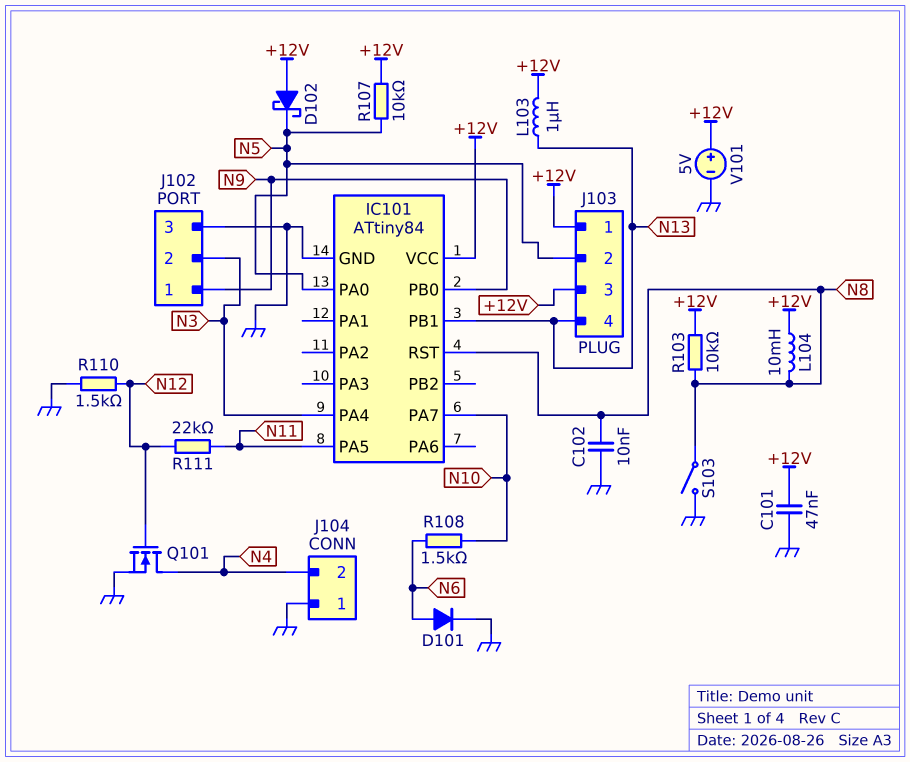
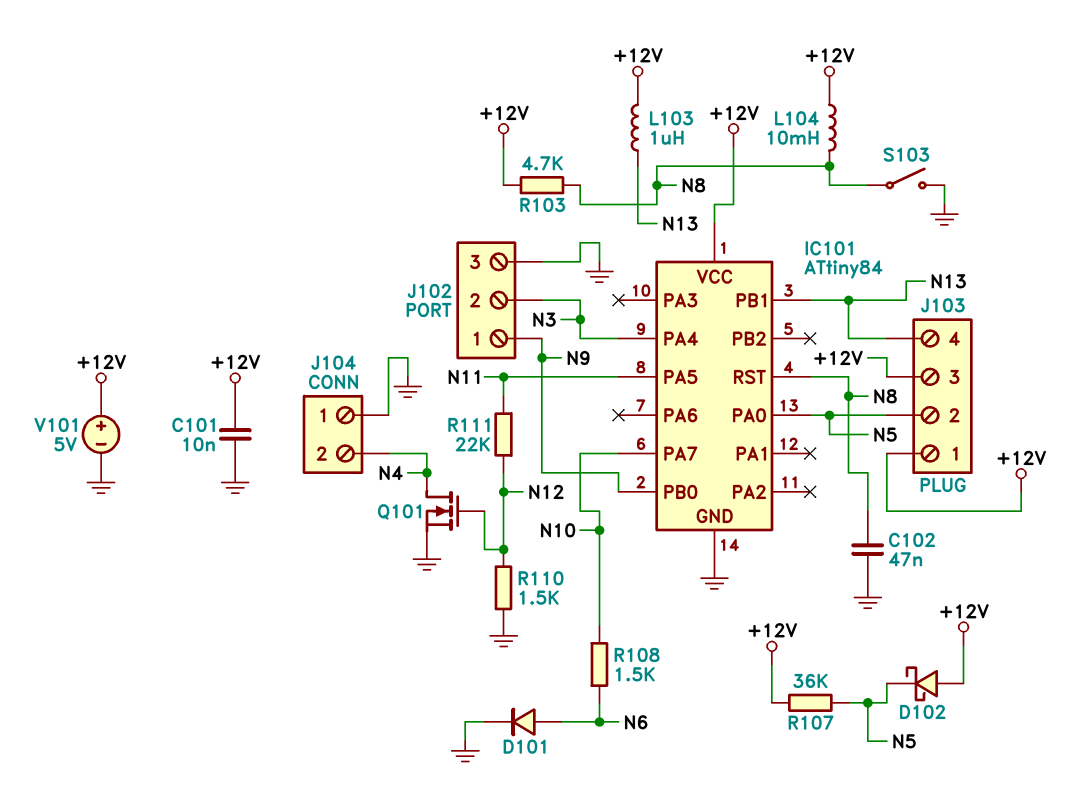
C101: 47nF (+12V, GND) -> 10nF (+12V, GND)
C102: 10nF (GND, N8) -> 47nF (GND, N8)
R103: 10k (+12V, N8) -> 4.7k (+12V, N8)
R107: 10k (+12V, N5) -> 36k (+12V, N5)

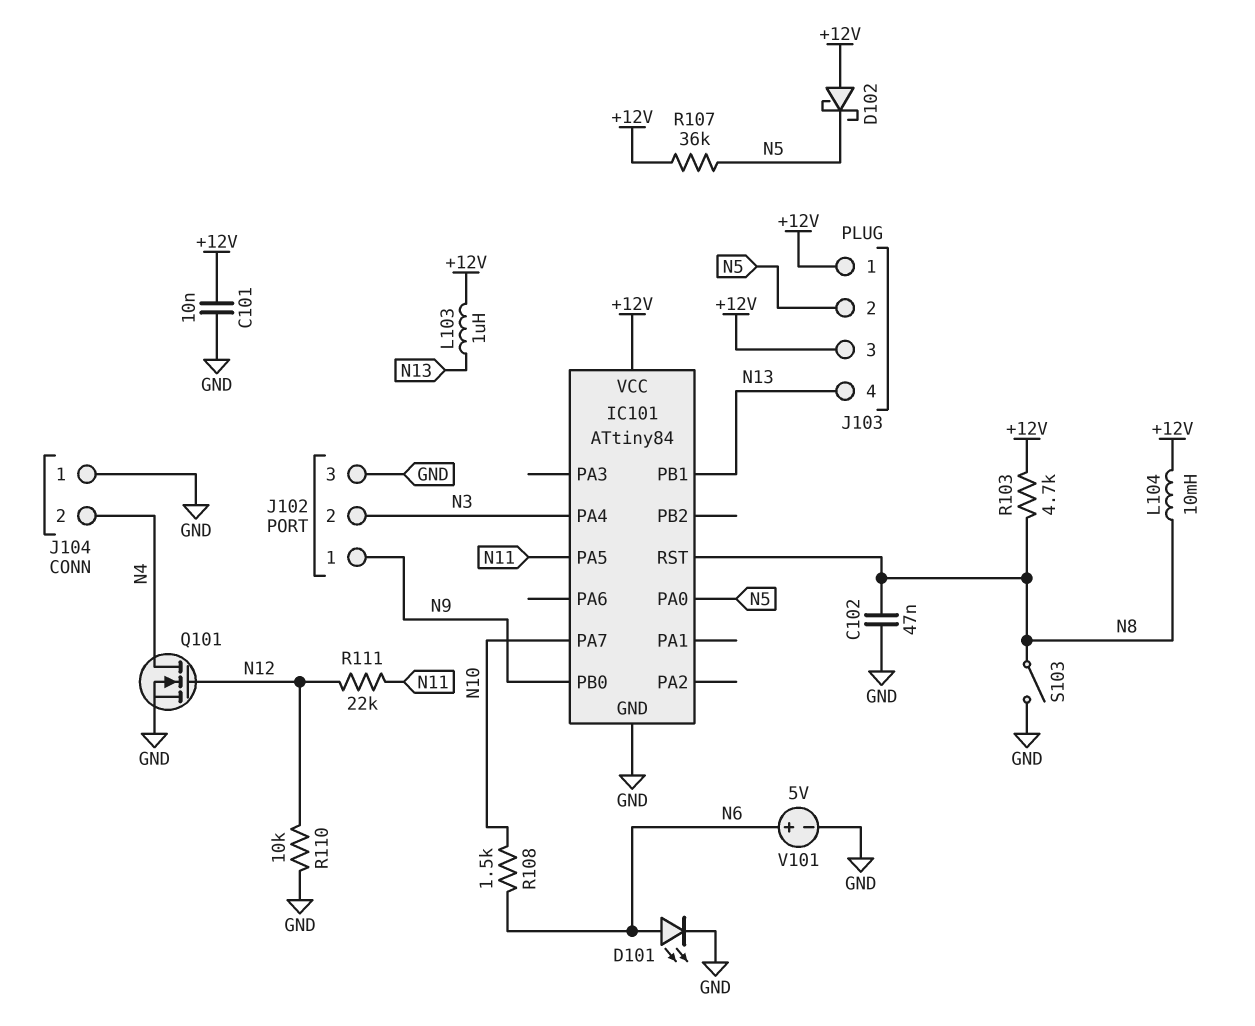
D101: diode (A N6, K GND) -> LED (A N6, K GND)
R110: 1.5k (GND, N12) -> 10k (GND, N12)
V101: 5V (plus +12V, minus GND) -> 5V (plus N6, minus GND)

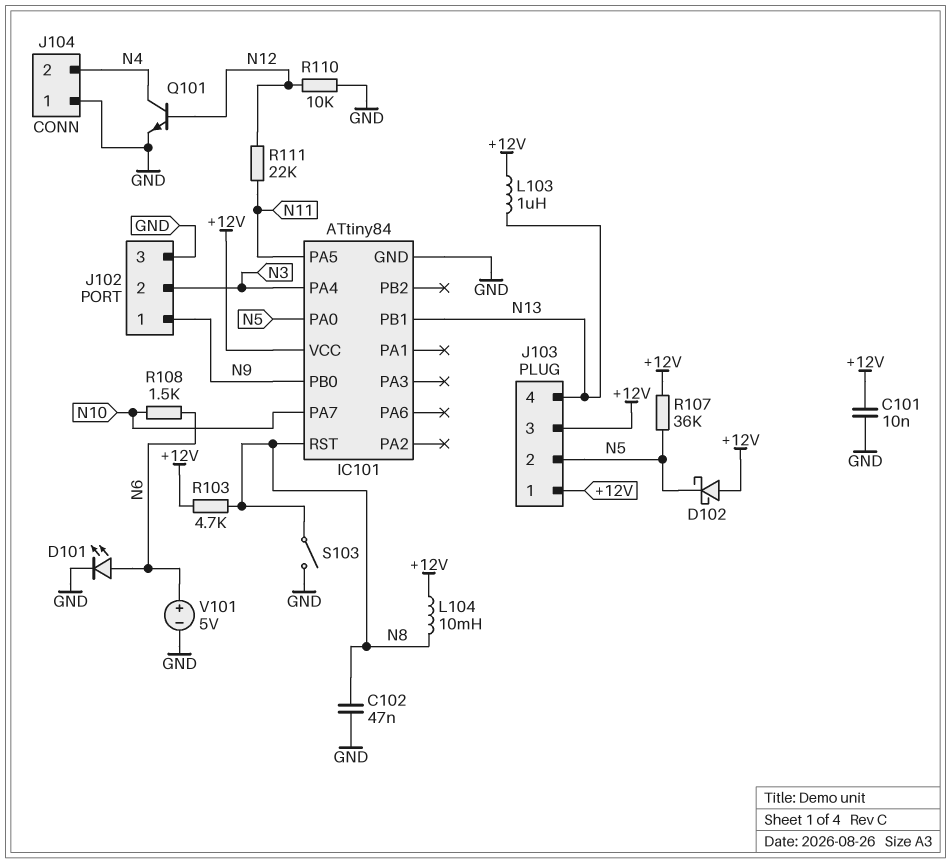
Q101: NMOS (G N12, D N4, S GND) -> NPN (B N12, C N4, E GND)

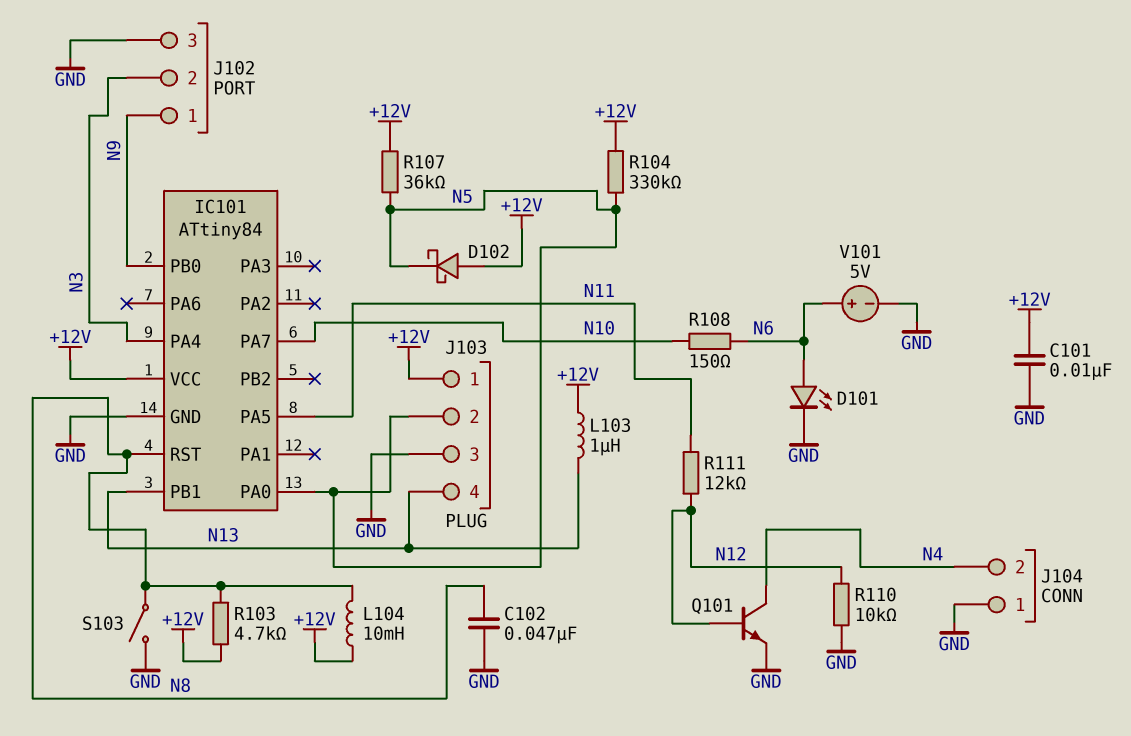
J103 pin 3: +12V -> GND
R104: none -> 330k (+12V, N5)
R108: 1.5k (N6, N10) -> 150 (N6, N10)
R111: 22k (N11, N12) -> 12k (N11, N12)

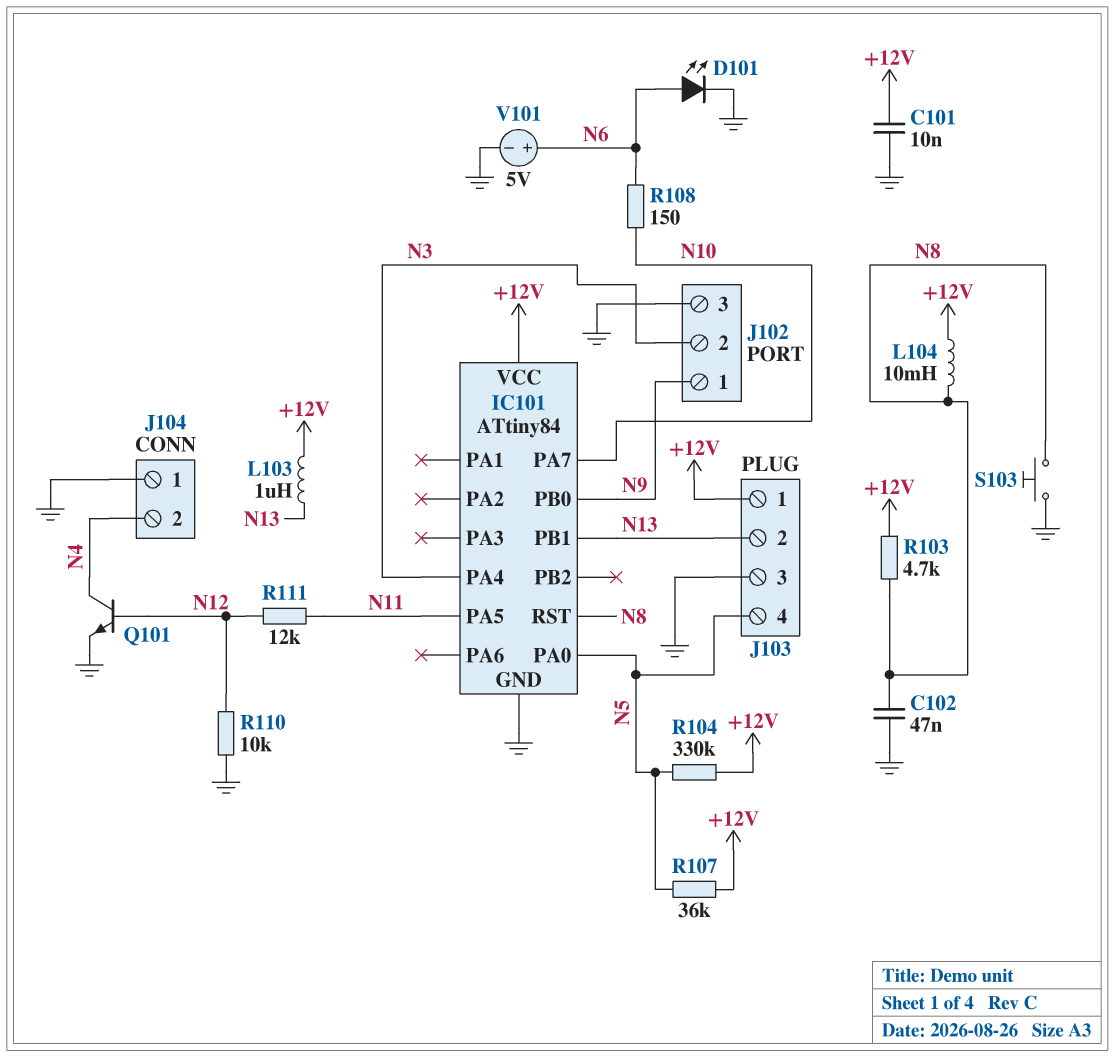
D102: schottky (A +12V, K N5) -> none
J103 pin 2: N5 -> N13
J103 pin 4: N13 -> N5
S103: switch (GND, N8) -> button (GND, N8)

